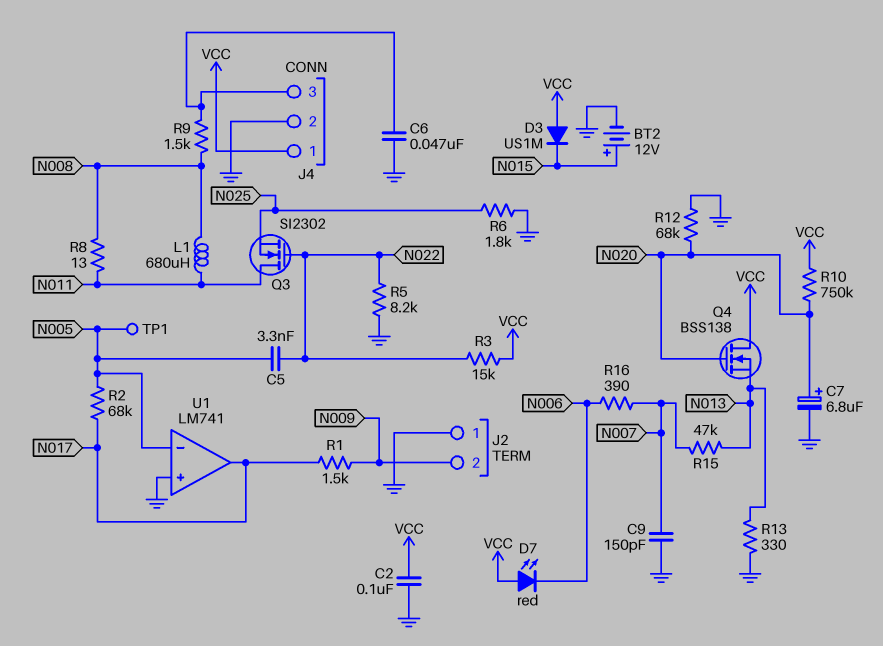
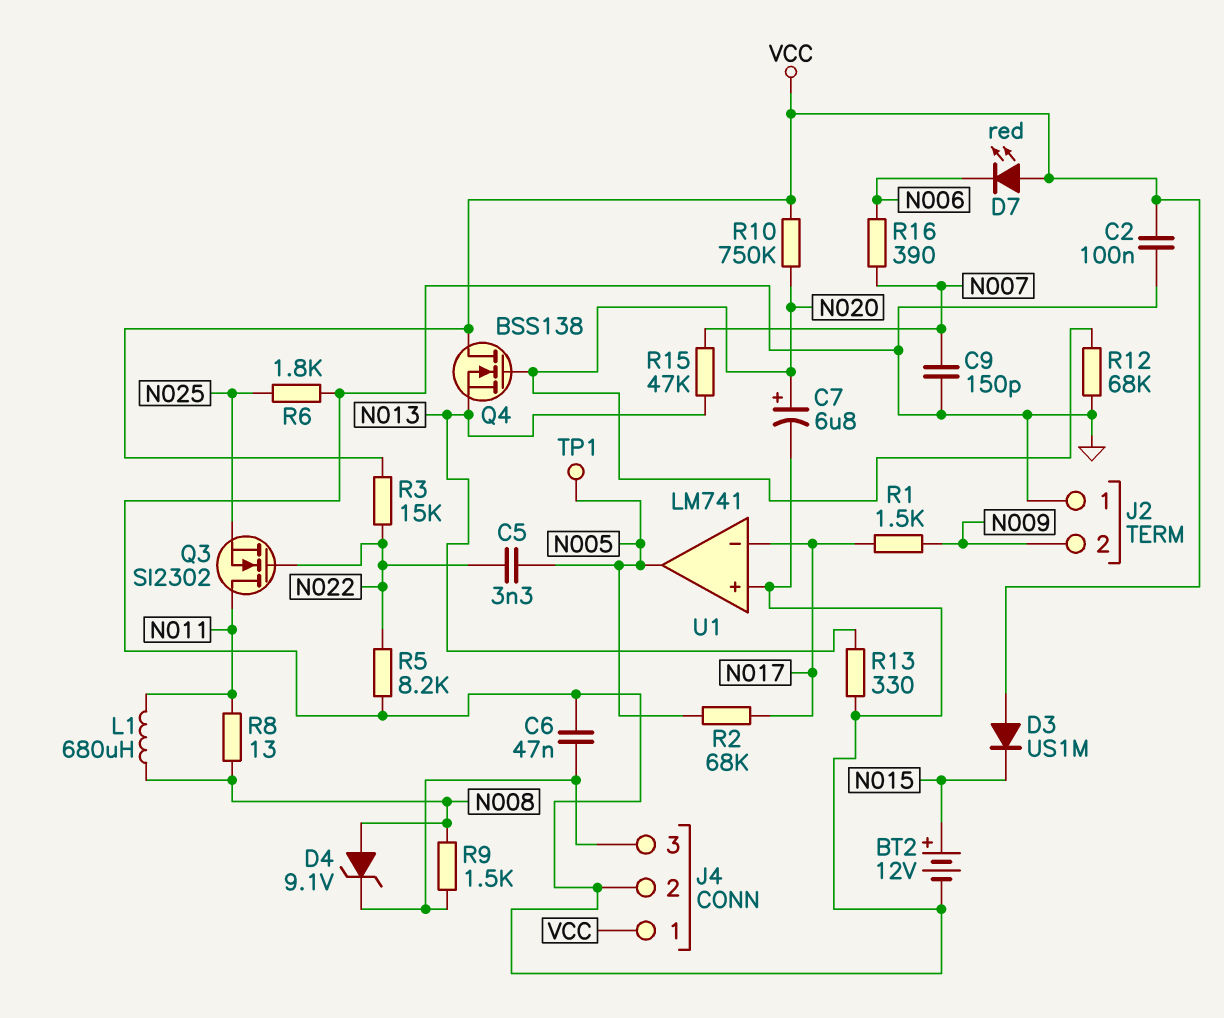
D4: none -> zener 9.1V (A N008, K J4/3)
U1 pin in-: N005 -> N017
U1 pin out: N017 -> N005

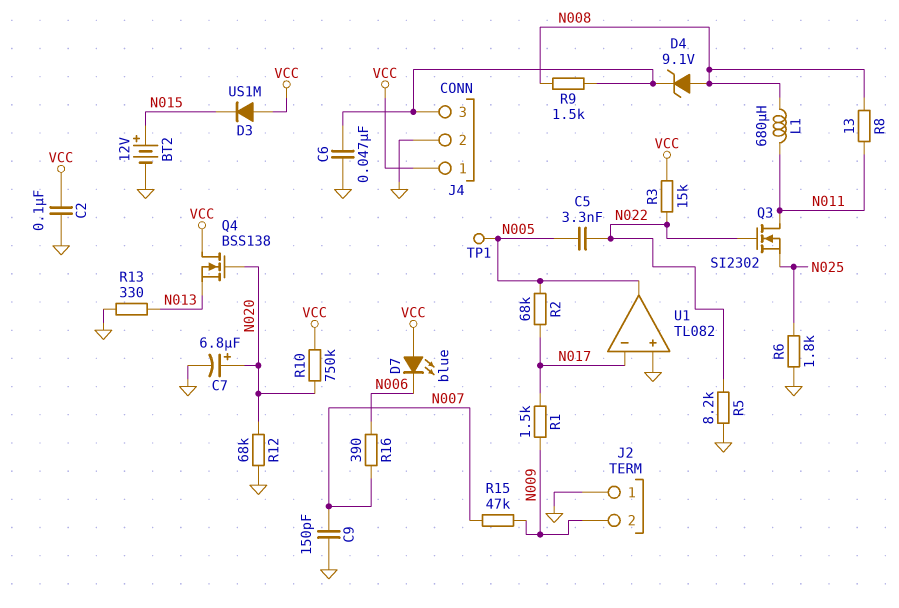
D7: LED red (A VCC, K N006) -> LED blue (A VCC, K N006)
R15: 47k (N007, N013) -> 47k (N007, N009)
U1: LM741 -> TL082

